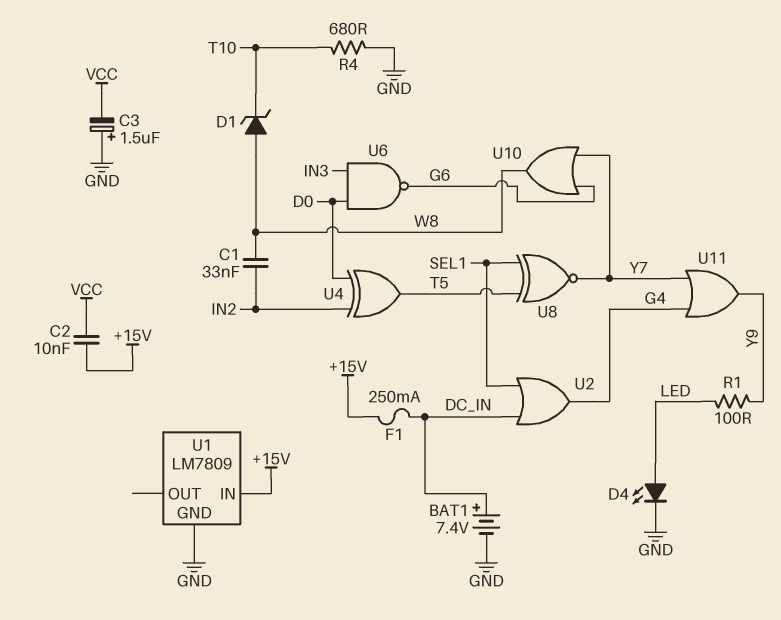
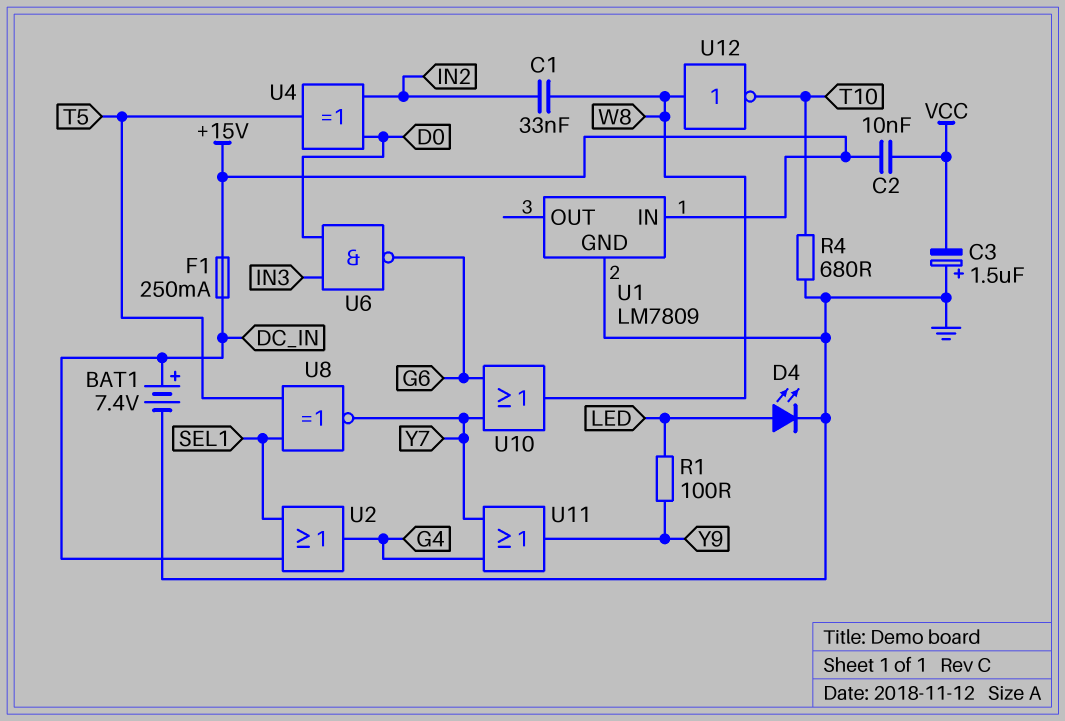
D1: zener (A W8, K T10) -> none
U12: none -> NOT (in W8, out T10)

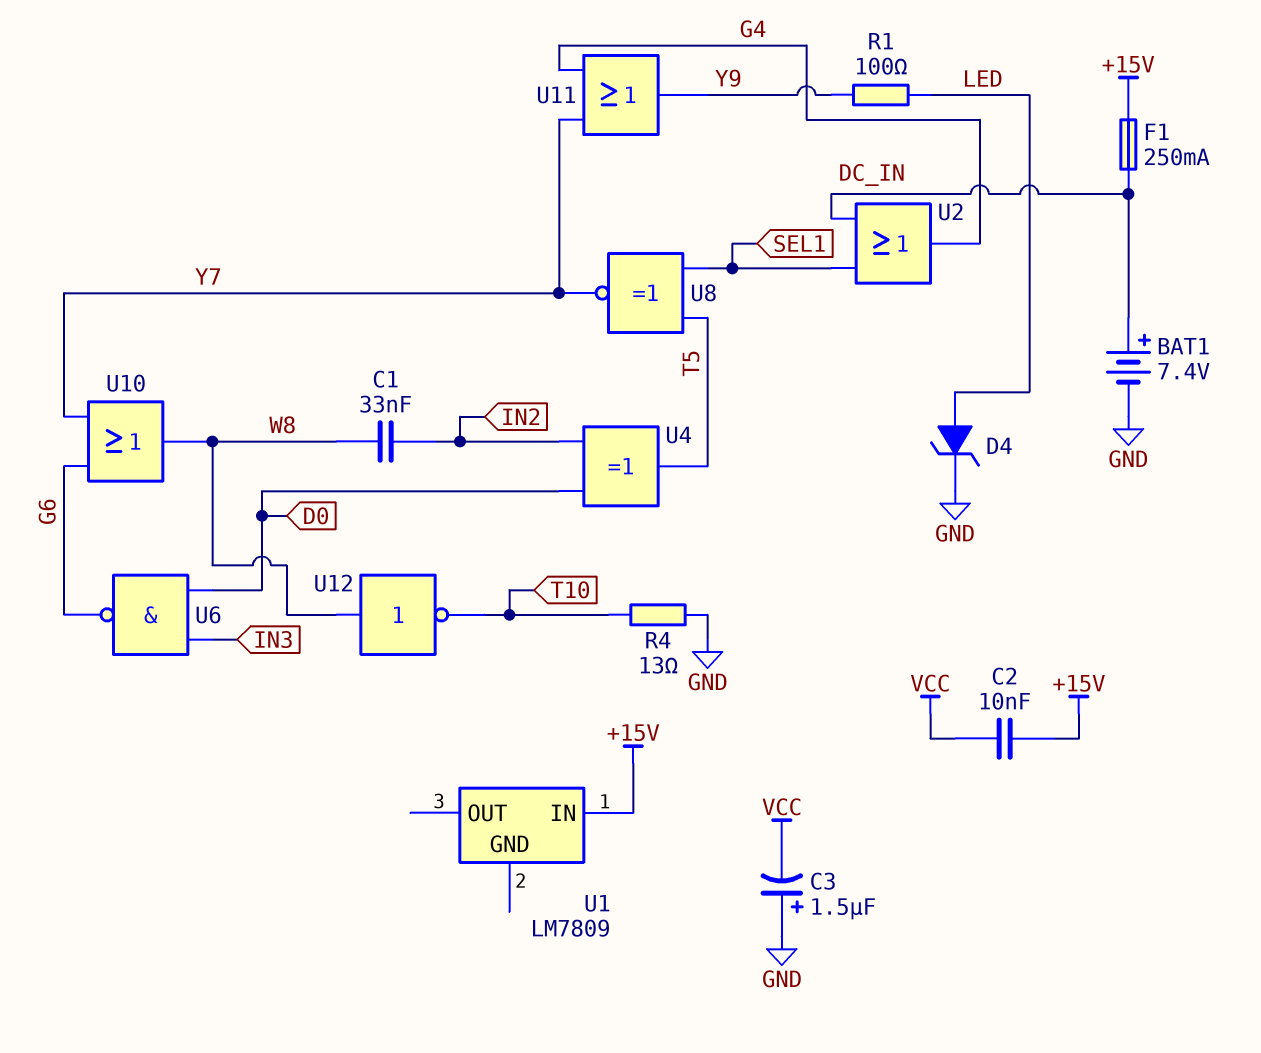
D4: LED (A LED, K GND) -> zener (A LED, K GND)
R4: 680 (GND, T10) -> 13 (GND, T10)
U1 pin GND: GND -> none

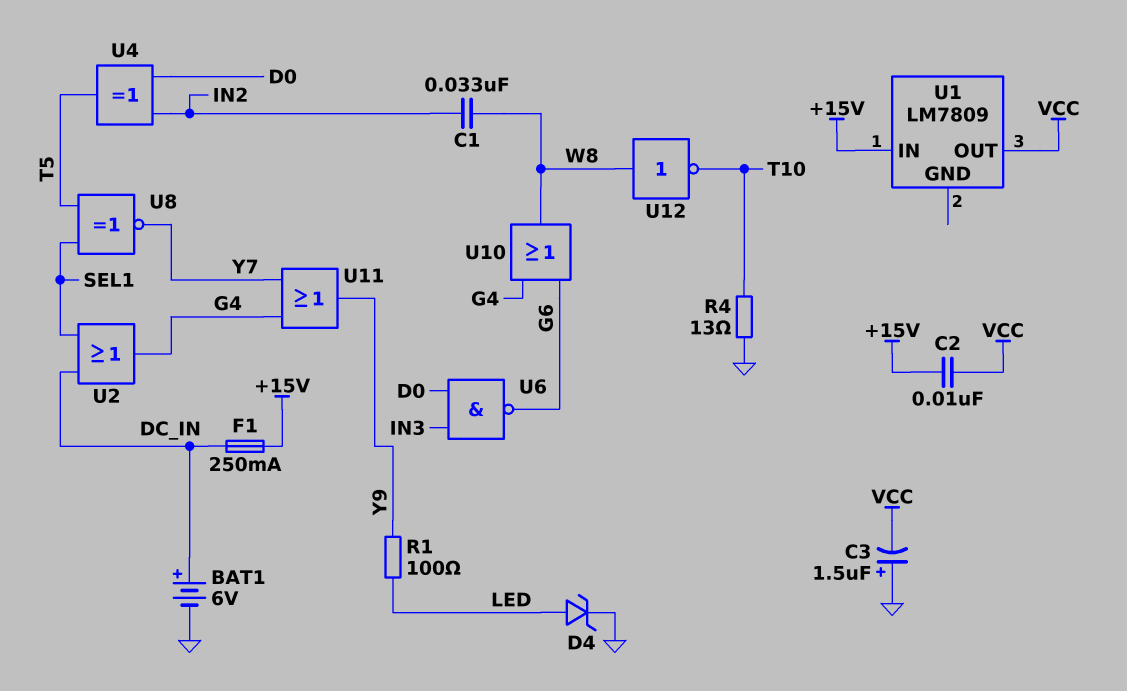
BAT1: 7.4V (plus DC_IN, minus GND) -> 6V (plus DC_IN, minus GND)
U1 pin OUT: none -> VCC
U10: OR (in G6, in Y7, out W8) -> OR (in G4, in G6, out W8)

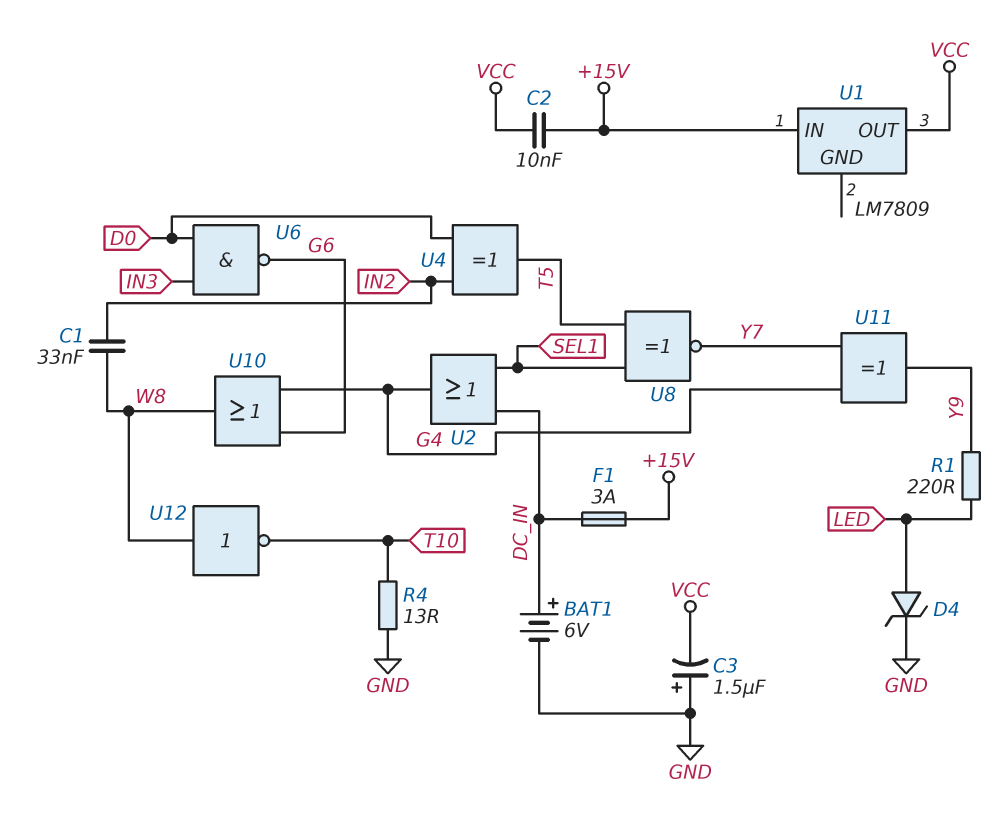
F1: 250mA (+15V, DC_IN) -> 3A (+15V, DC_IN)
R1: 100 (LED, Y9) -> 220 (LED, Y9)
U11: OR (in G4, in Y7, out Y9) -> XOR (in G4, in Y7, out Y9)

